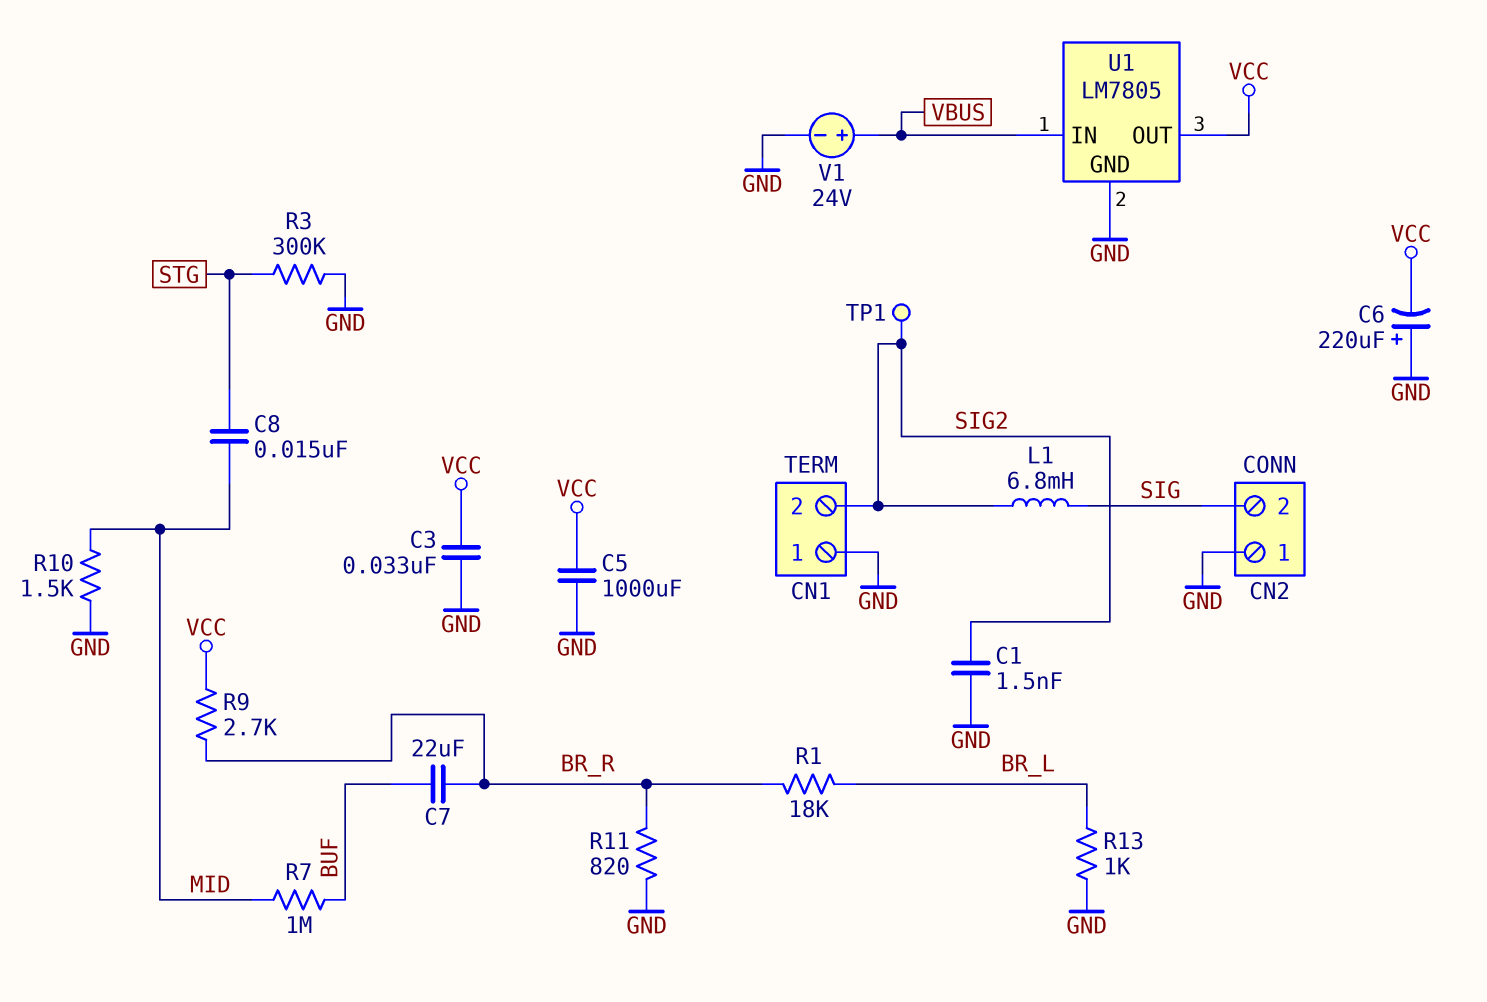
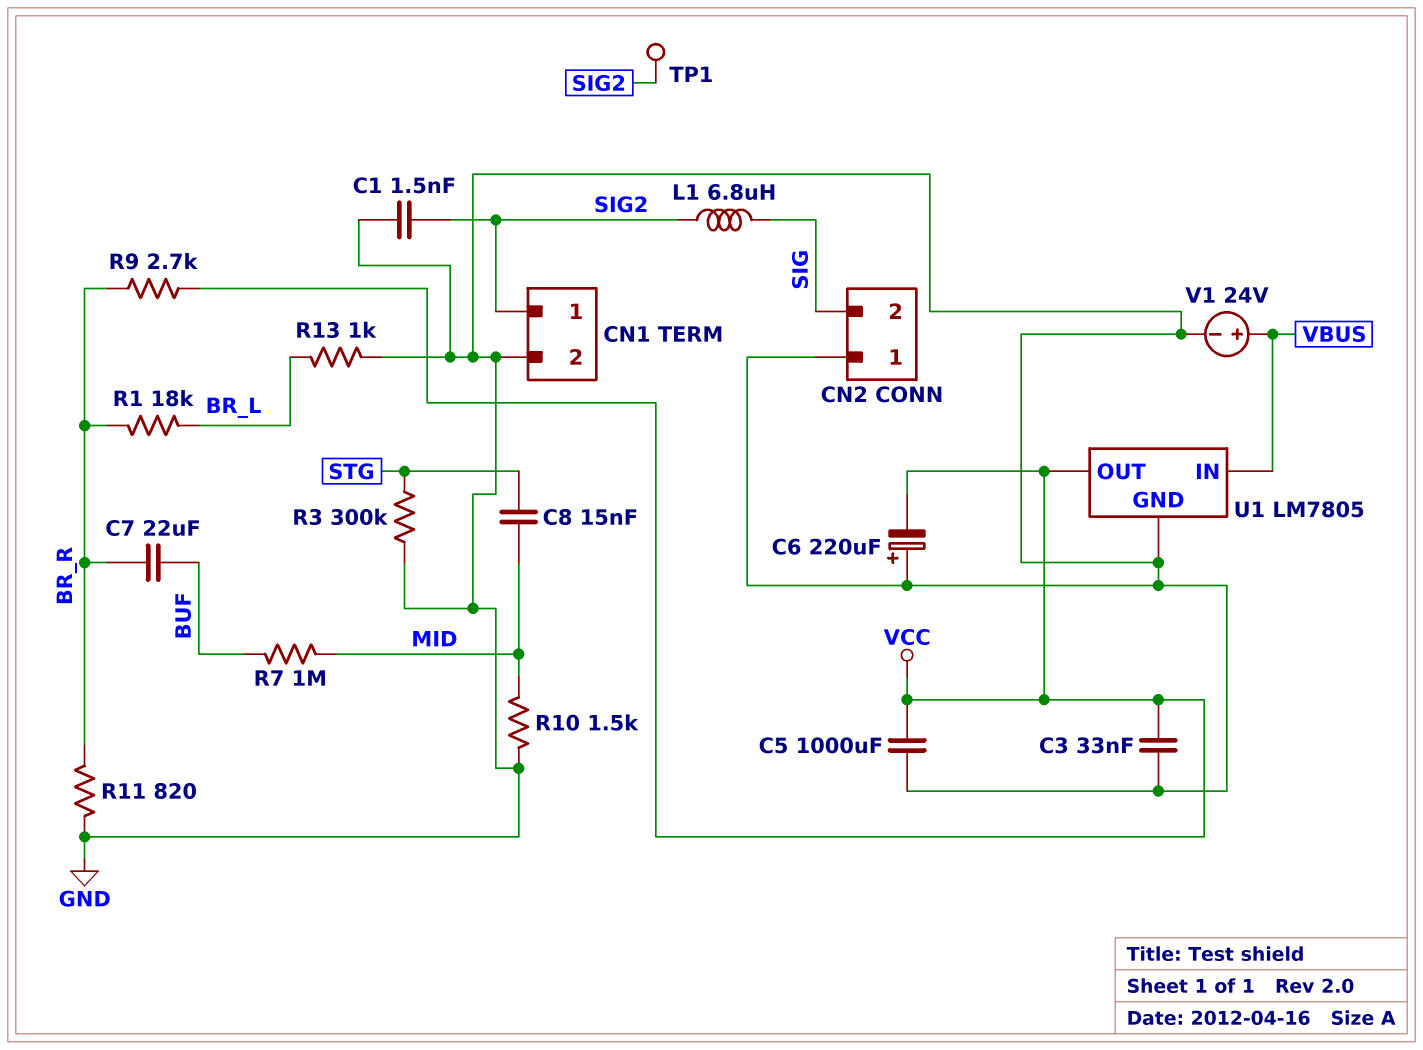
CN1 pin 1: GND -> SIG2
CN1 pin 2: SIG2 -> GND
L1: 6.8mH (SIG, SIG2) -> 6.8uH (SIG, SIG2)

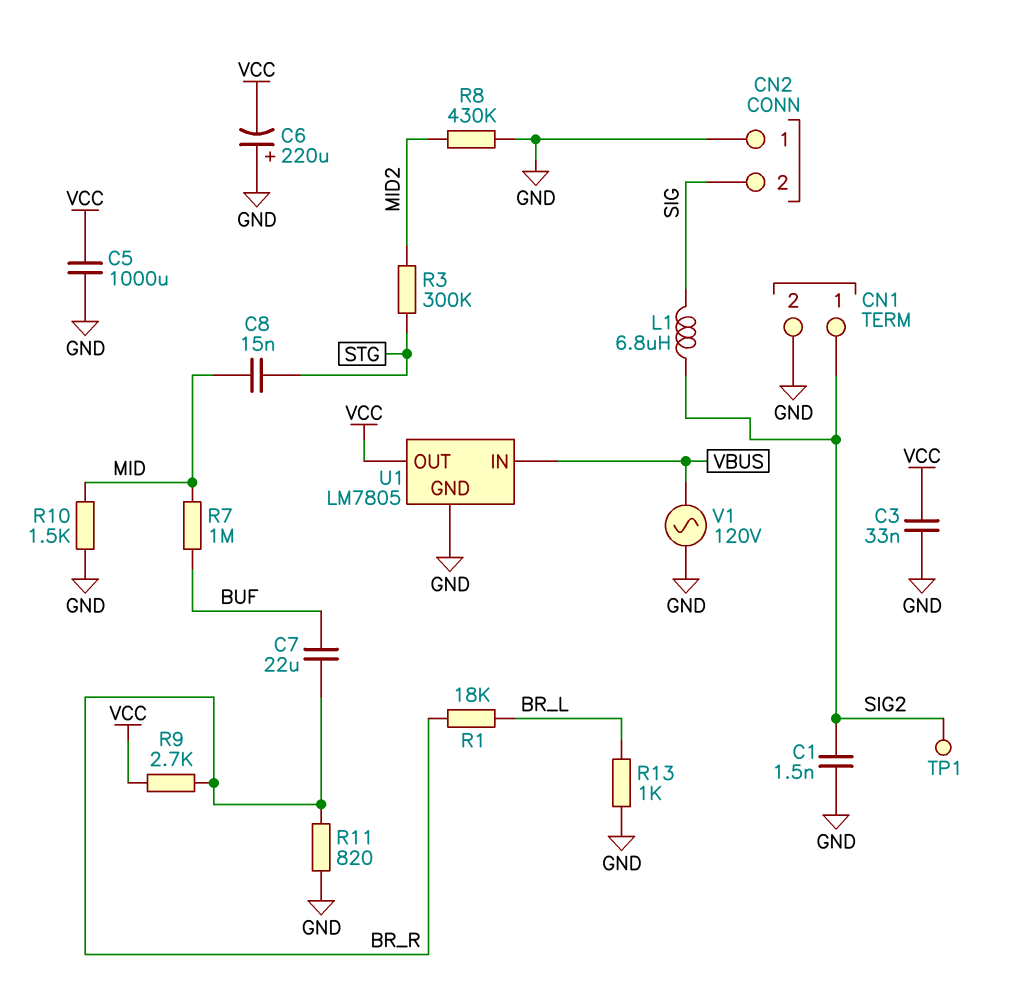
R3: 300k (GND, STG) -> 300k (MID2, STG)
R8: none -> 430k (GND, MID2)
V1: 24V (plus VBUS, minus GND) -> AC 120V (GND, VBUS)

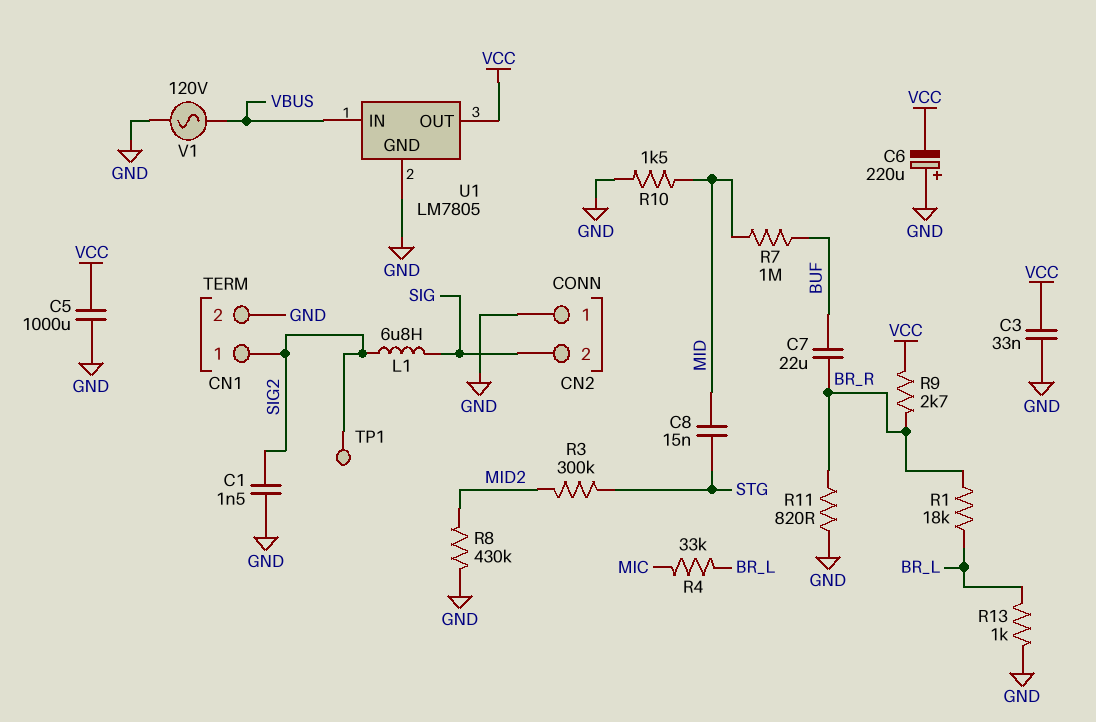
R4: none -> 33k (BR_L, MIC)

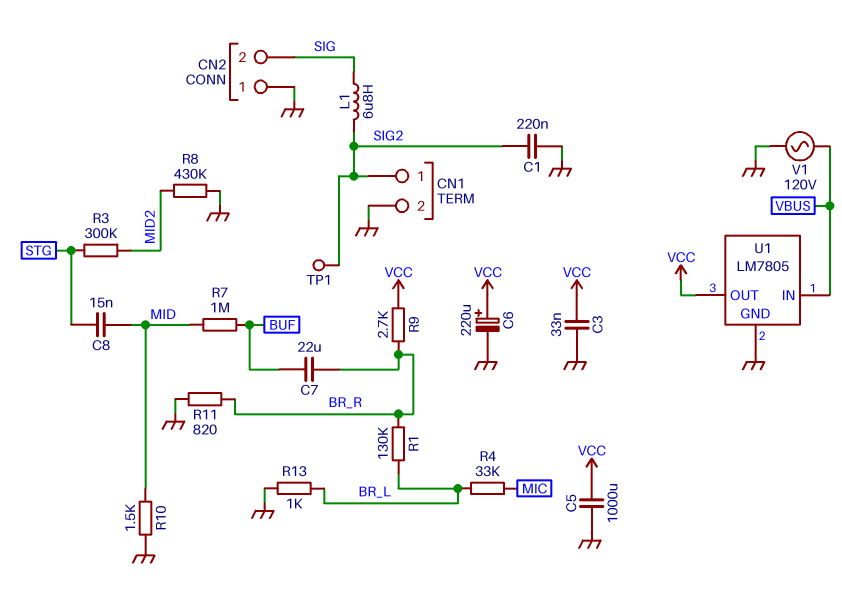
C1: 1.5nF (GND, SIG2) -> 220nF (GND, SIG2)
C6: 220uF (plus GND, minus VCC) -> 220uF (plus VCC, minus GND)
R1: 18k (BR_L, BR_R) -> 130k (BR_L, BR_R)

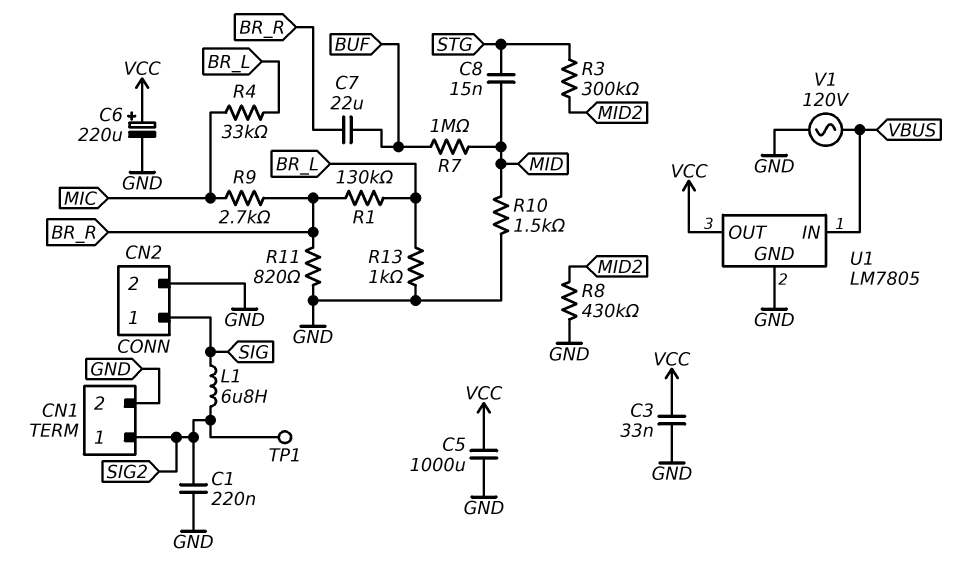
CN2 pin 1: GND -> SIG
CN2 pin 2: SIG -> GND
R9: 2.7k (BR_R, VCC) -> 2.7k (BR_R, MIC)

